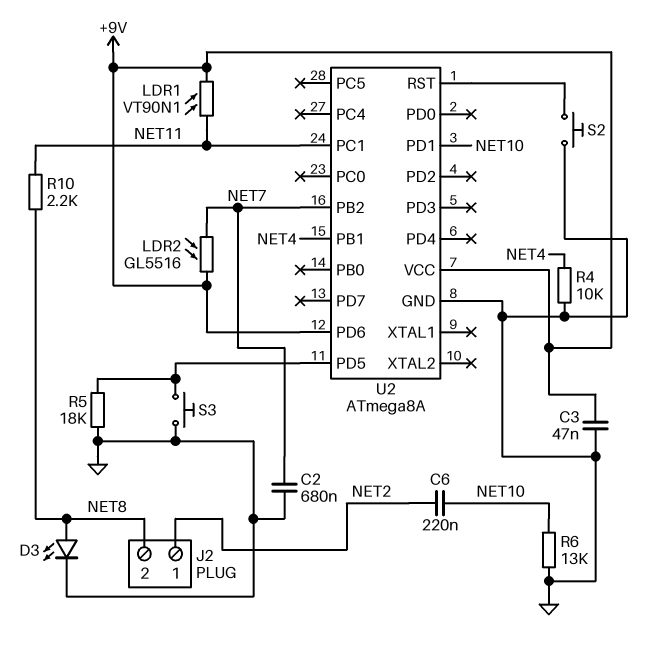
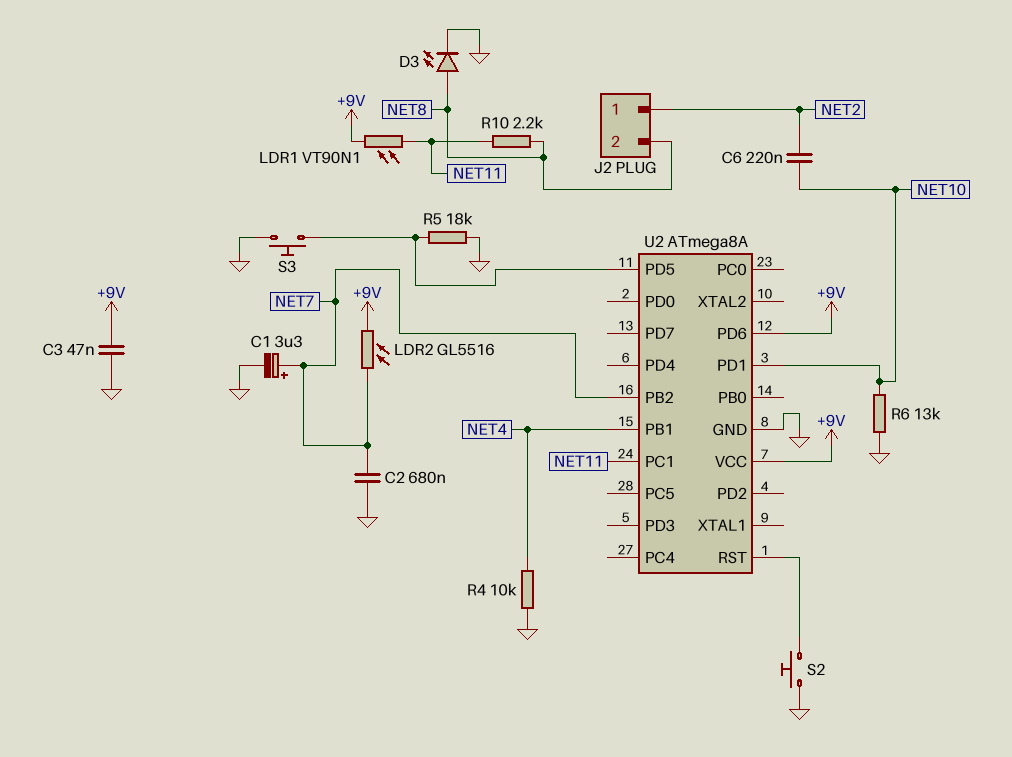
C1: none -> 3.3uF (plus NET7, minus GND)

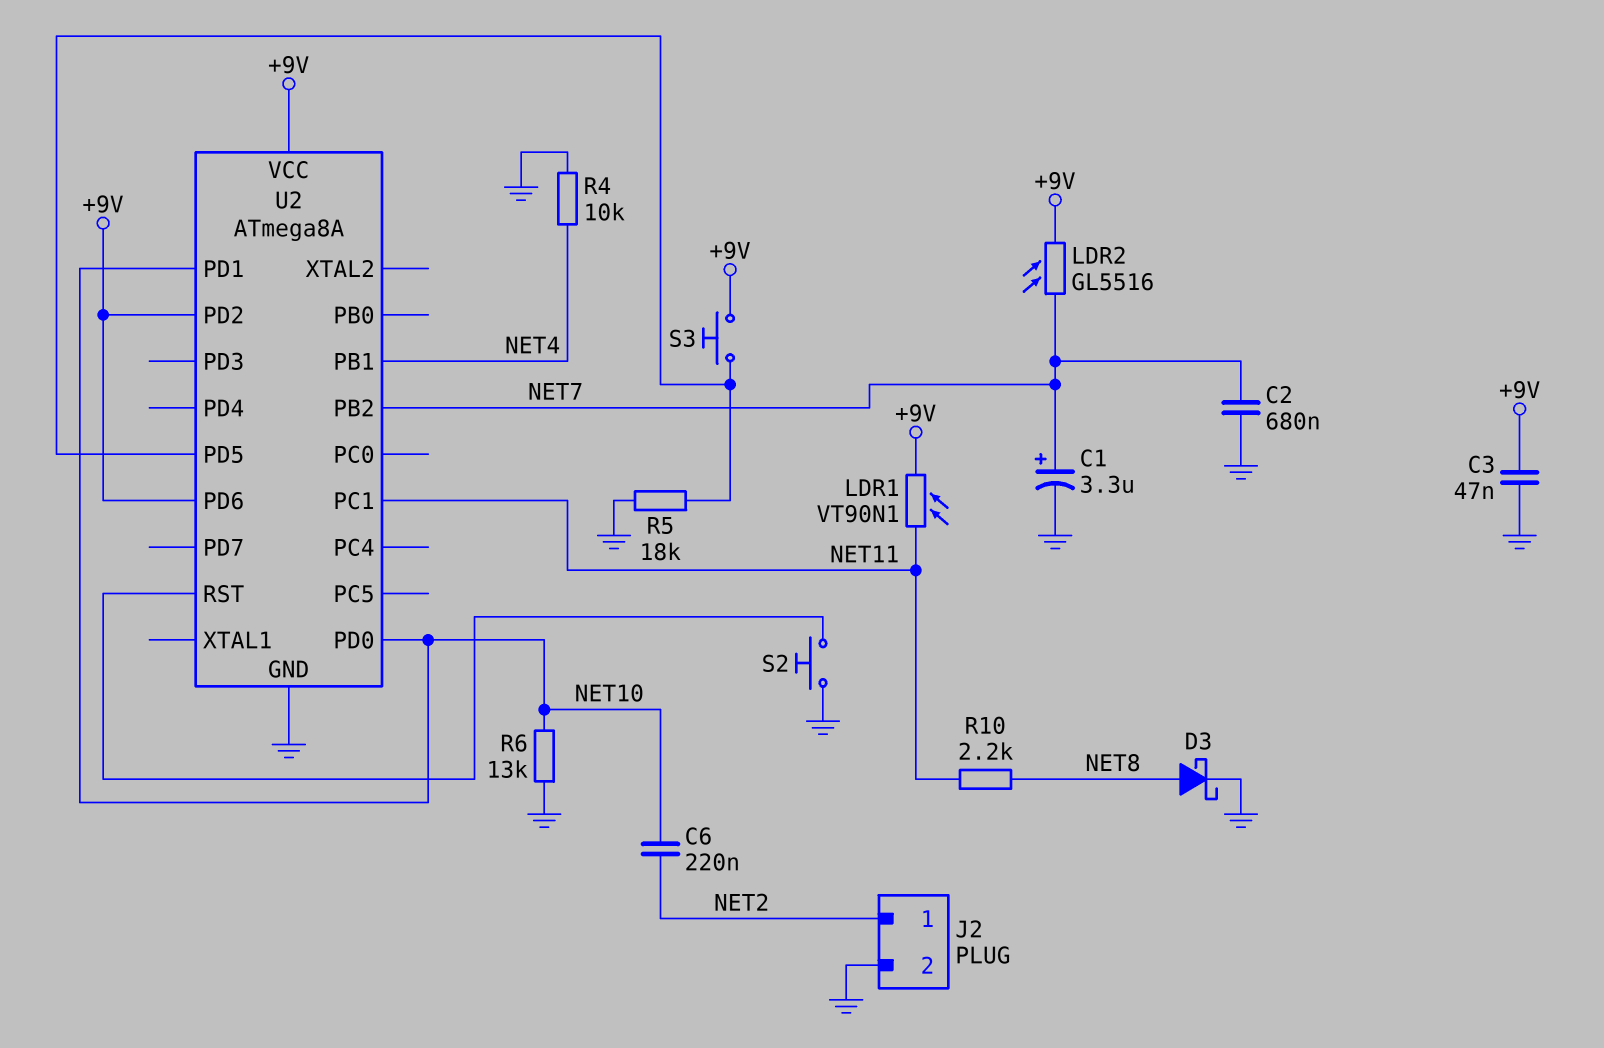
D3: LED (A NET8, K GND) -> schottky (A NET8, K GND)
J2 pin 2: NET8 -> GND
S3: button (GND, U2/PD5) -> button (+9V, U2/PD5)
U2 pin PD0: none -> NET10
U2 pin PD2: none -> +9V

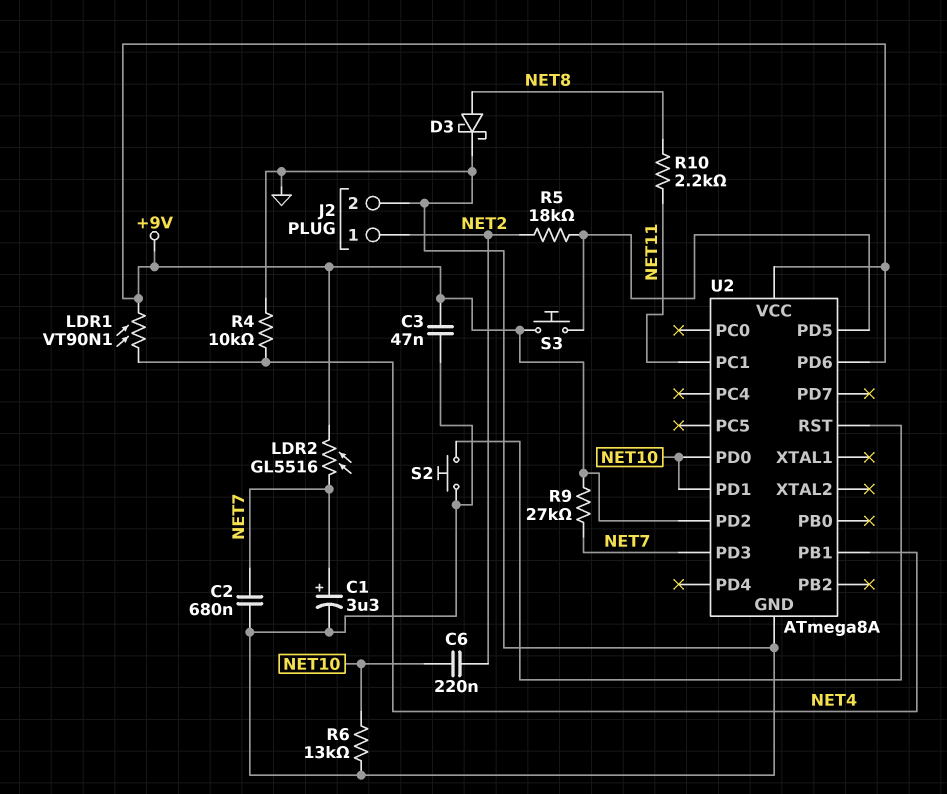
LDR1: VT90N1 (+9V, NET11) -> VT90N1 (+9V, NET4)
R5: 18k (GND, U2/PD5) -> 18k (NET2, U2/PD5)
R9: none -> 27k (+9V, NET7)
U2 pin PB2: NET7 -> none
U2 pin PD3: none -> NET7

